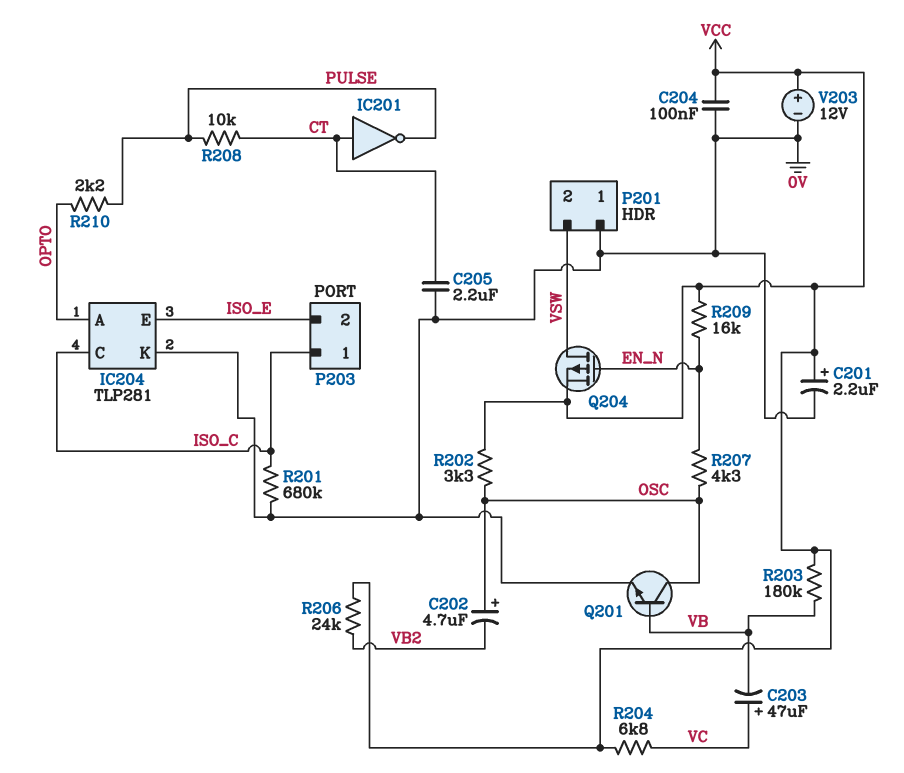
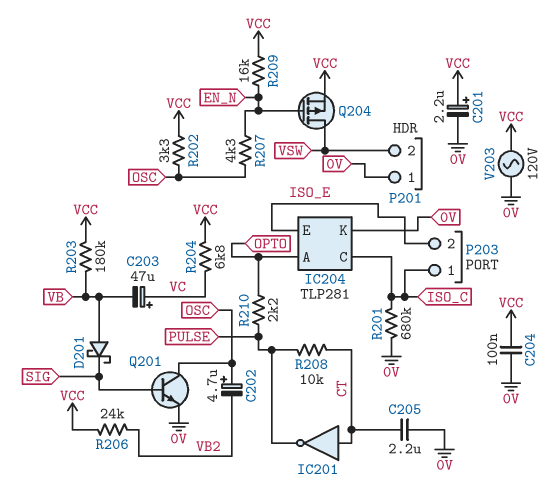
D201: none -> schottky (A VB, K SIG)
Q201: NPN (B VB, C OSC, E 0V) -> NPN (B SIG, C OSC, E 0V)
V203: 12V (plus VCC, minus 0V) -> AC 120V (0V, VCC)

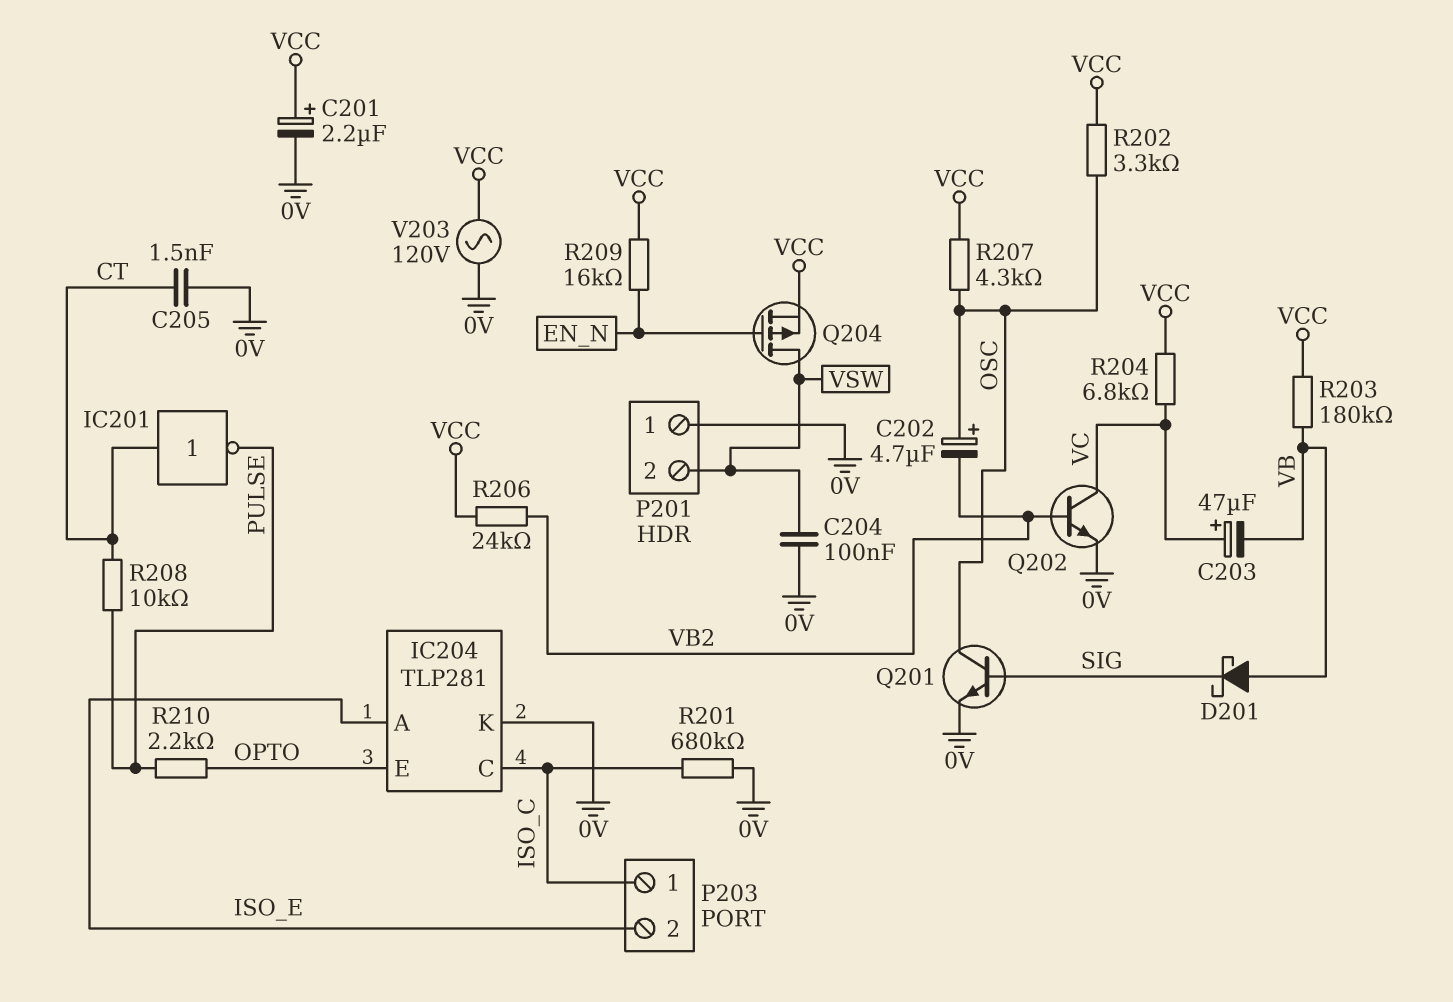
C204: 100nF (0V, VCC) -> 100nF (0V, VSW)
C205: 2.2uF (0V, CT) -> 1.5nF (0V, CT)
IC204 pin A: OPTO -> ISO_E
IC204 pin E: ISO_E -> OPTO
Q202: none -> NPN (B VB2, C VC, E 0V)
R207: 4.3k (EN_N, OSC) -> 4.3k (OSC, VCC)

